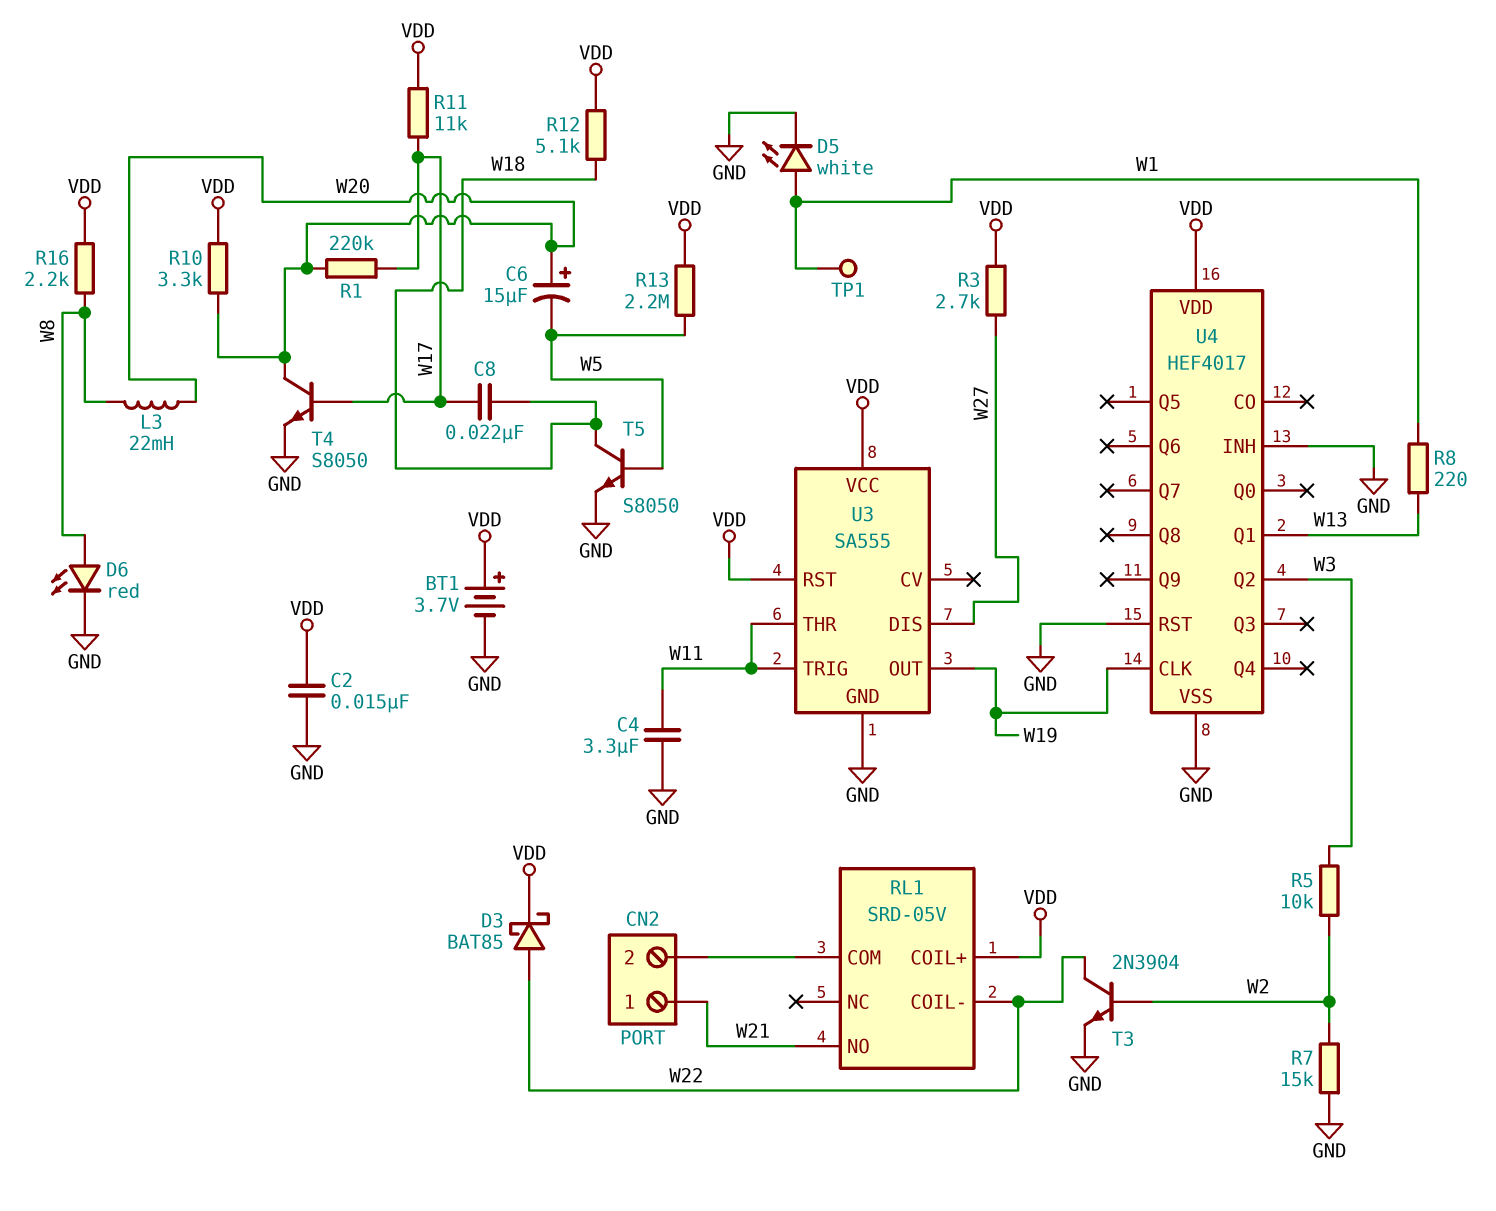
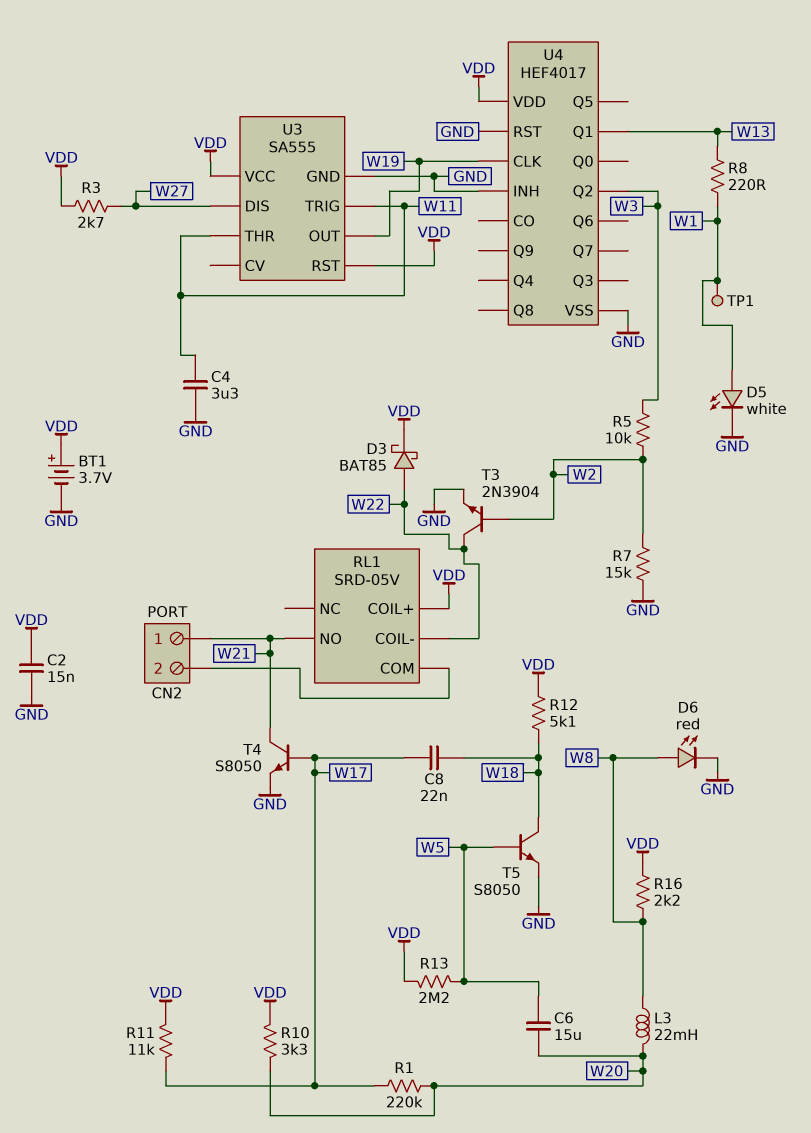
C6: 15uF (plus W20, minus W5) -> 15uF (W5, W20)
T4: NPN S8050 (B W17, C W20, E GND) -> NPN S8050 (B W17, C W21, E GND)

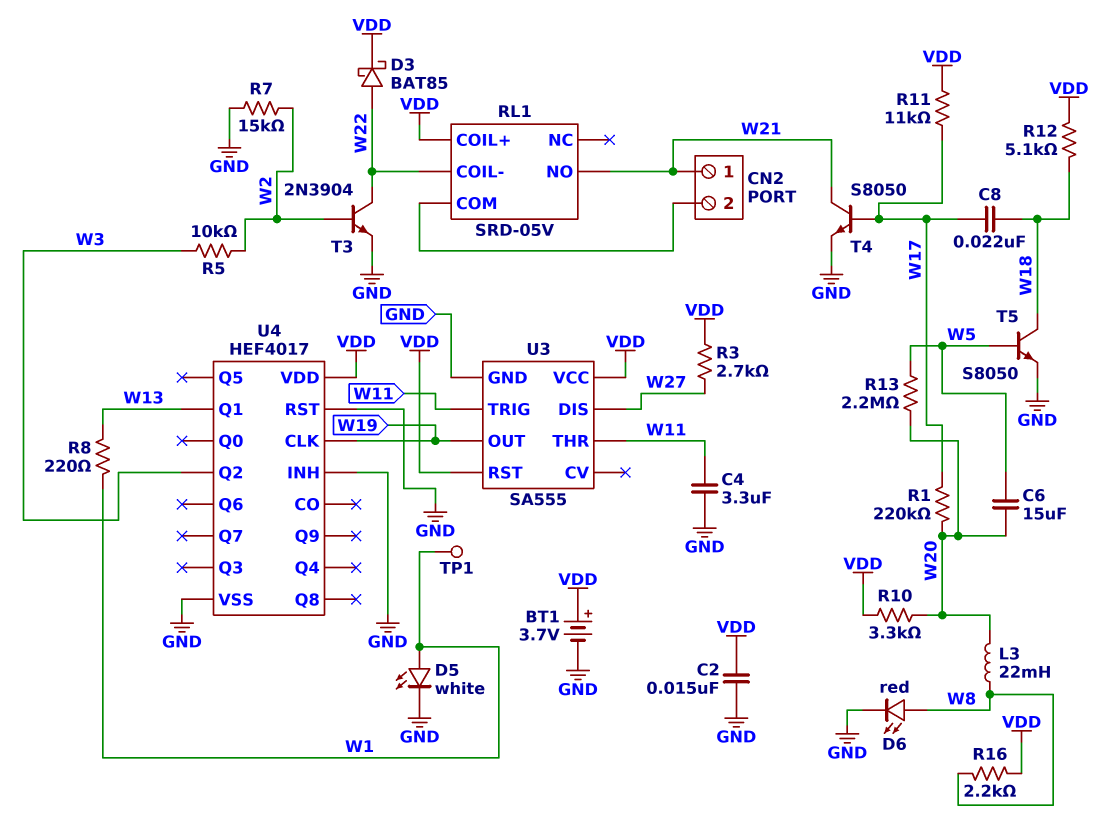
R13: 2.2M (VDD, W5) -> 2.2M (W5, W20)

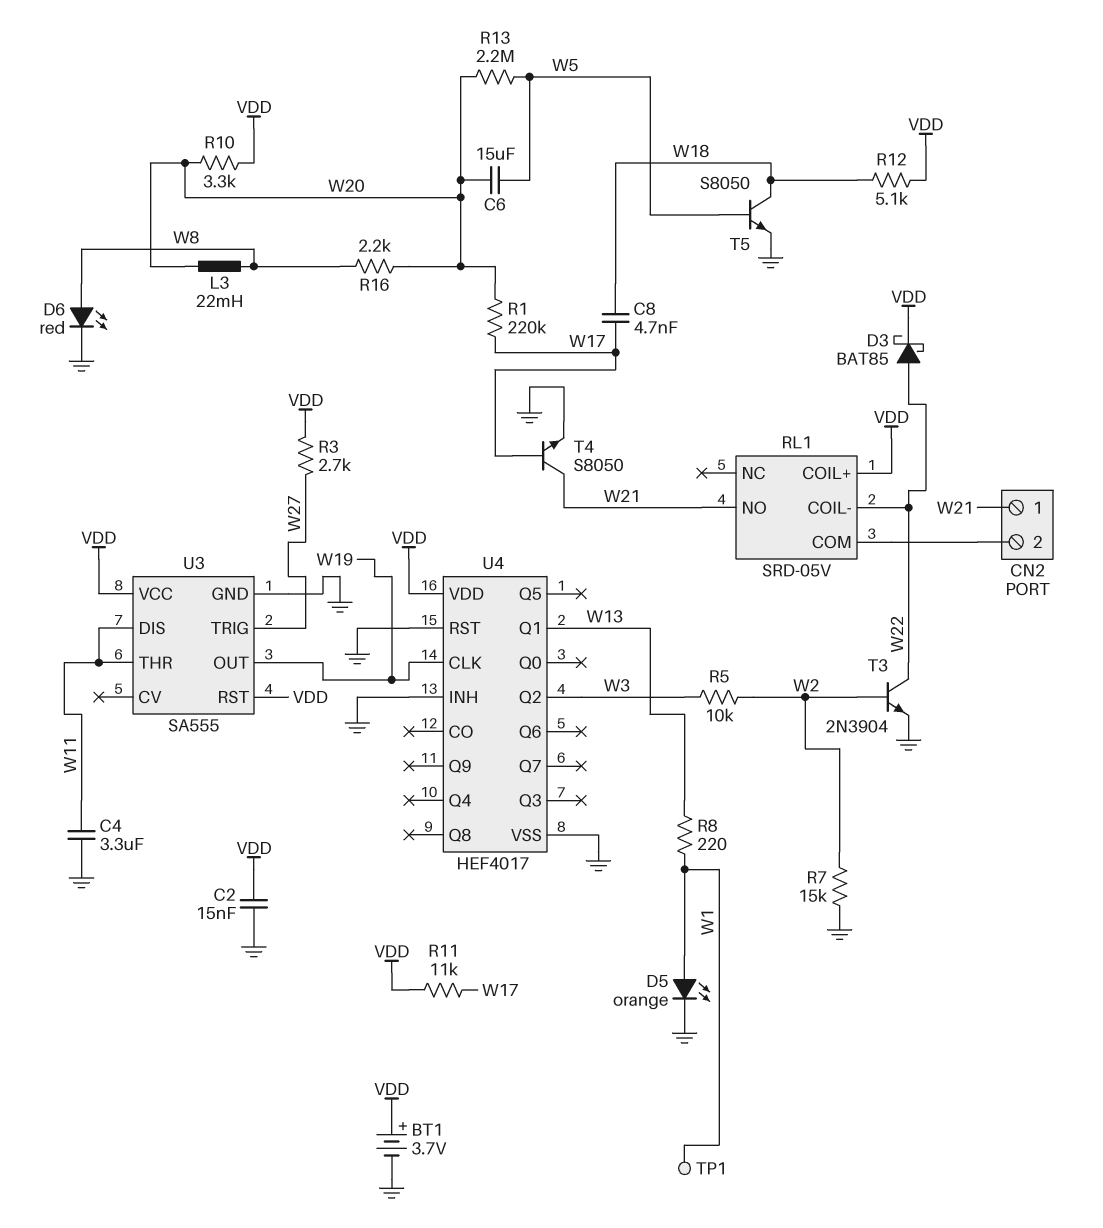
C8: 22nF (W17, W18) -> 4.7nF (W17, W18)
D5: LED white (A W1, K GND) -> LED orange (A W1, K GND)
R16: 2.2k (VDD, W8) -> 2.2k (W8, W20)
U3 pin DIS: W27 -> W11
U3 pin TRIG: W11 -> W27

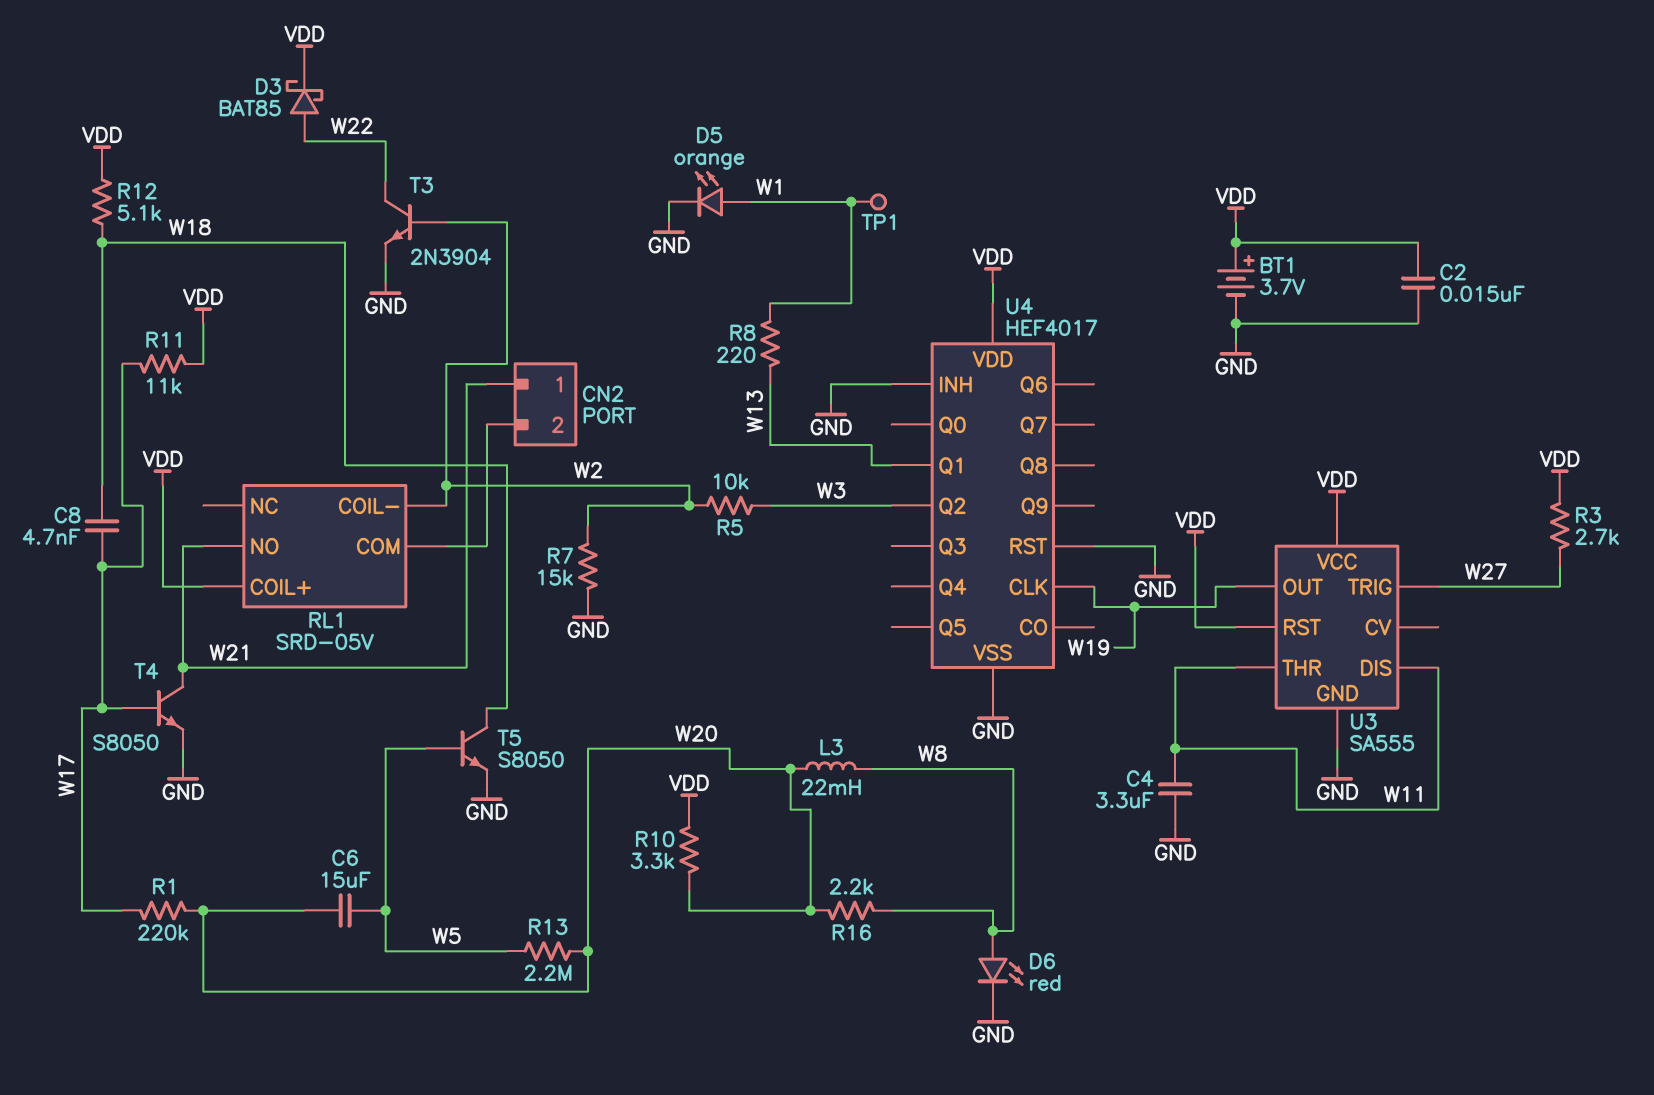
RL1 pin COIL-: W22 -> W2

